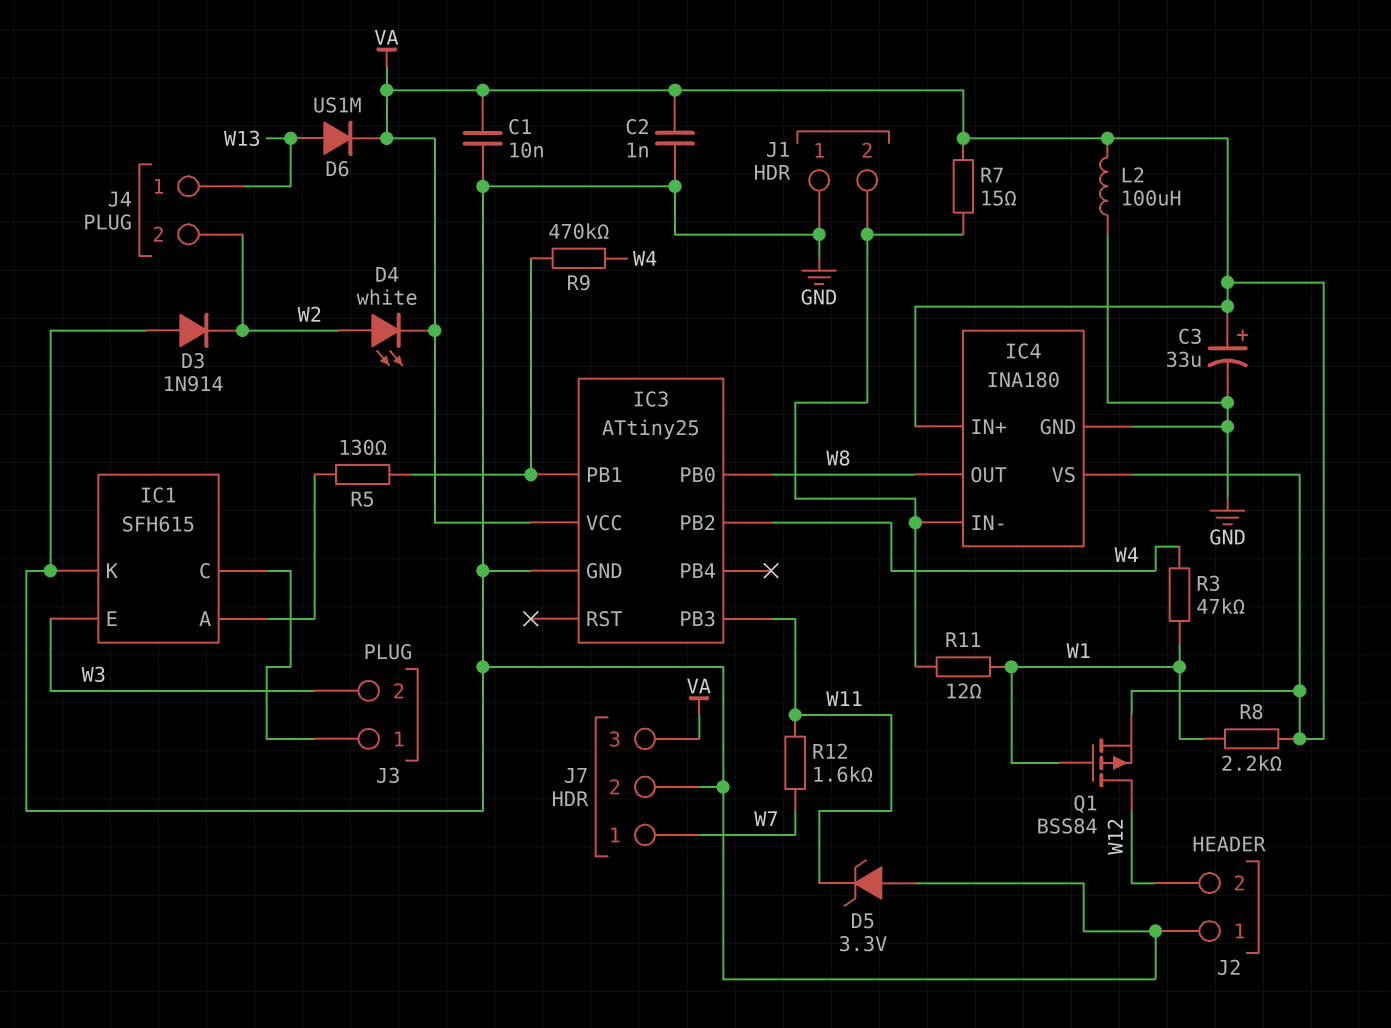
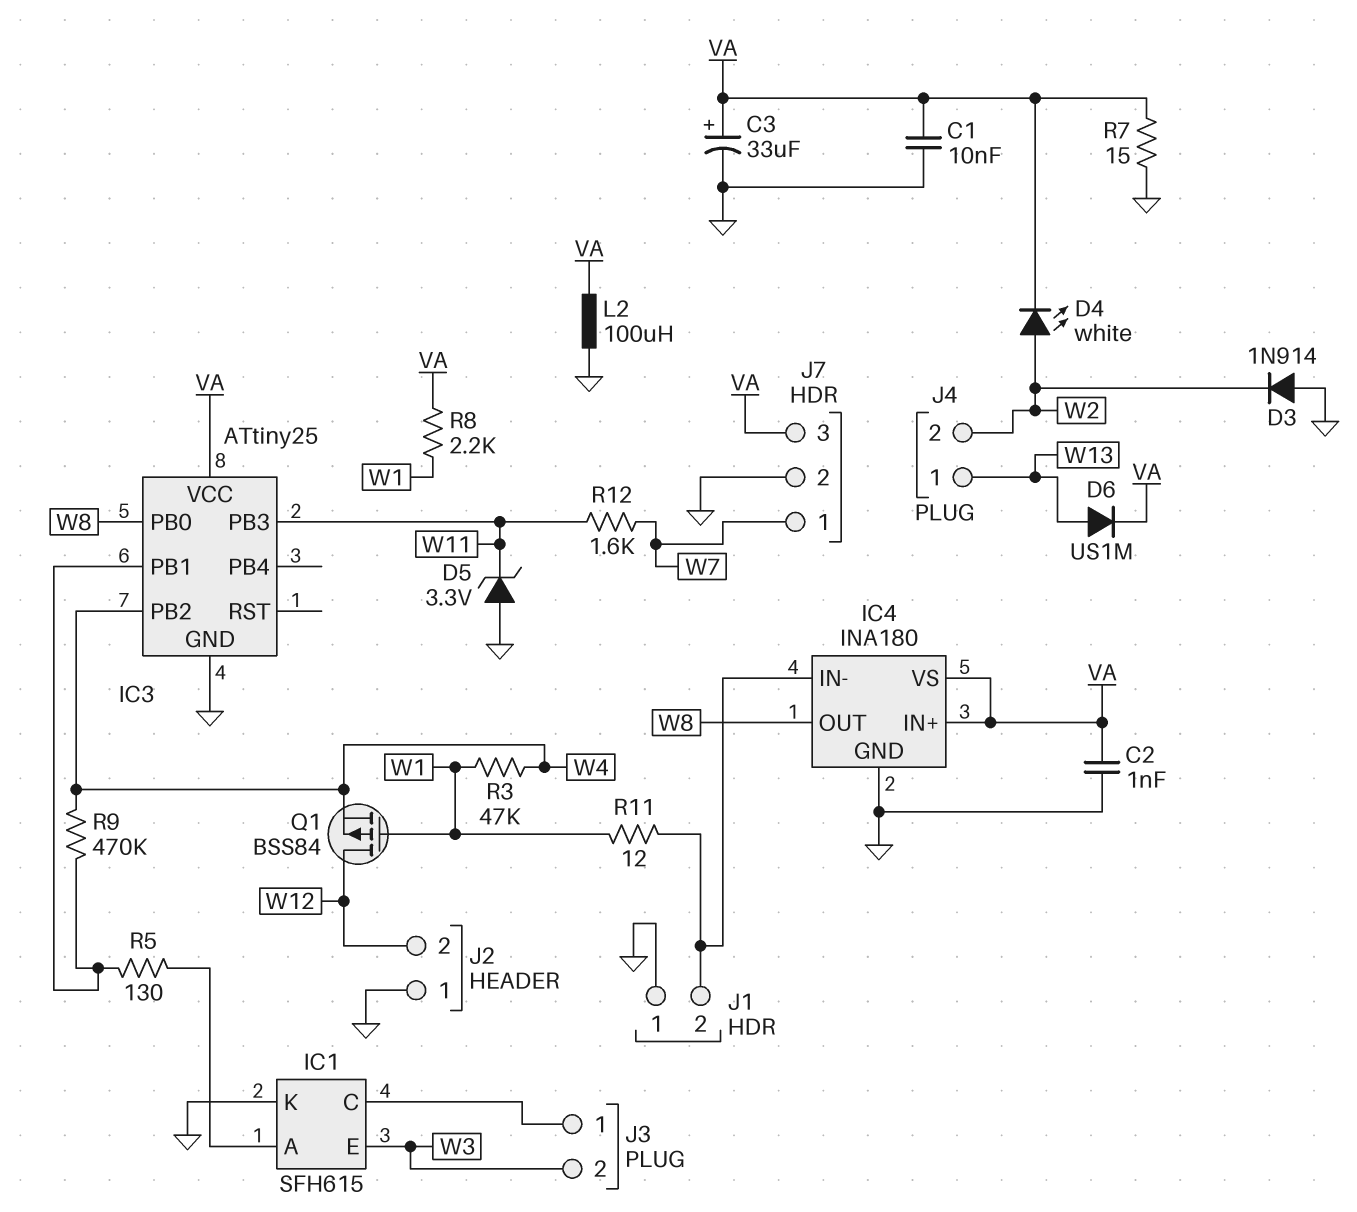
Q1: PMOS BSS84 (G W1, D W12, S VA) -> PMOS BSS84 (G W1, D W12, S W4)
R7: 15 (IC4/IN-, VA) -> 15 (GND, VA)

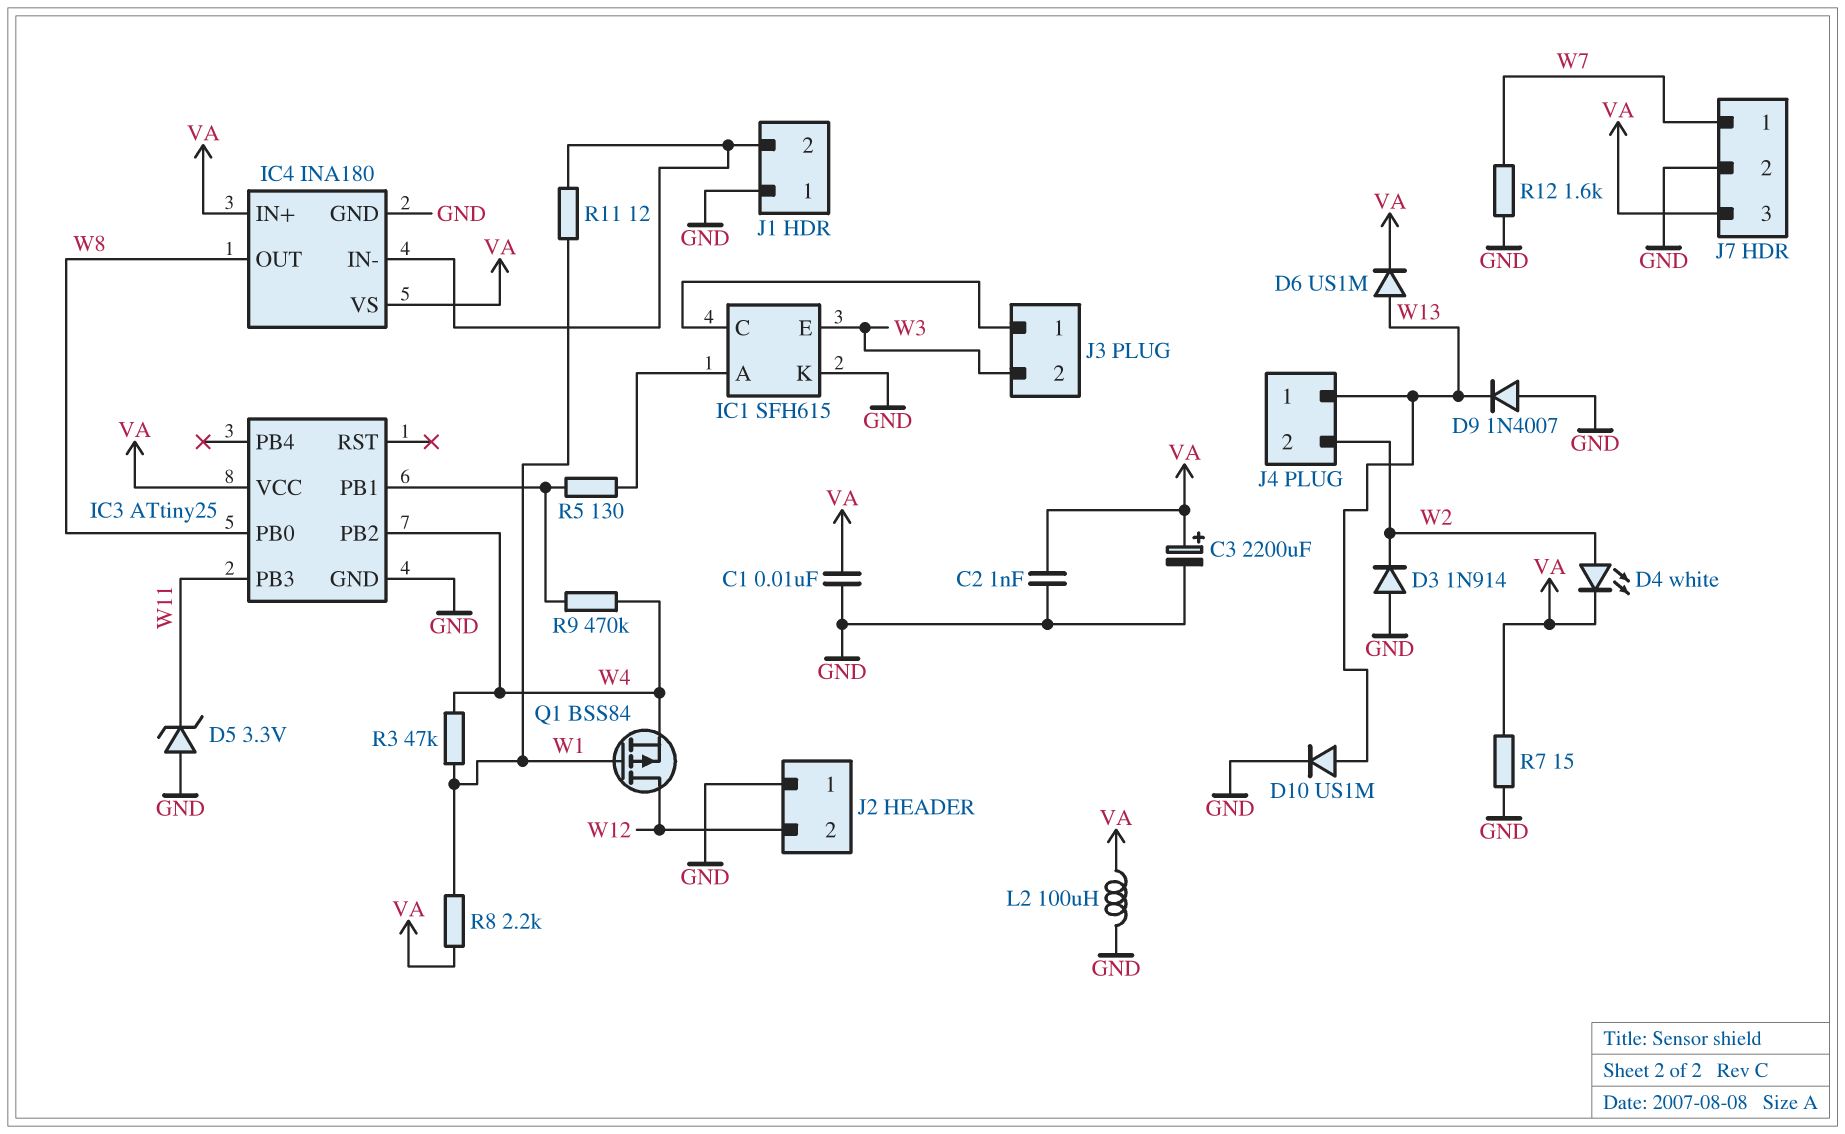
C3: 33uF (plus VA, minus GND) -> 2200uF (plus VA, minus GND)
D9: none -> diode 1N4007 (A GND, K W13)
D10: none -> diode US1M (A W13, K GND)
R12: 1.6k (W7, W11) -> 1.6k (GND, W7)

